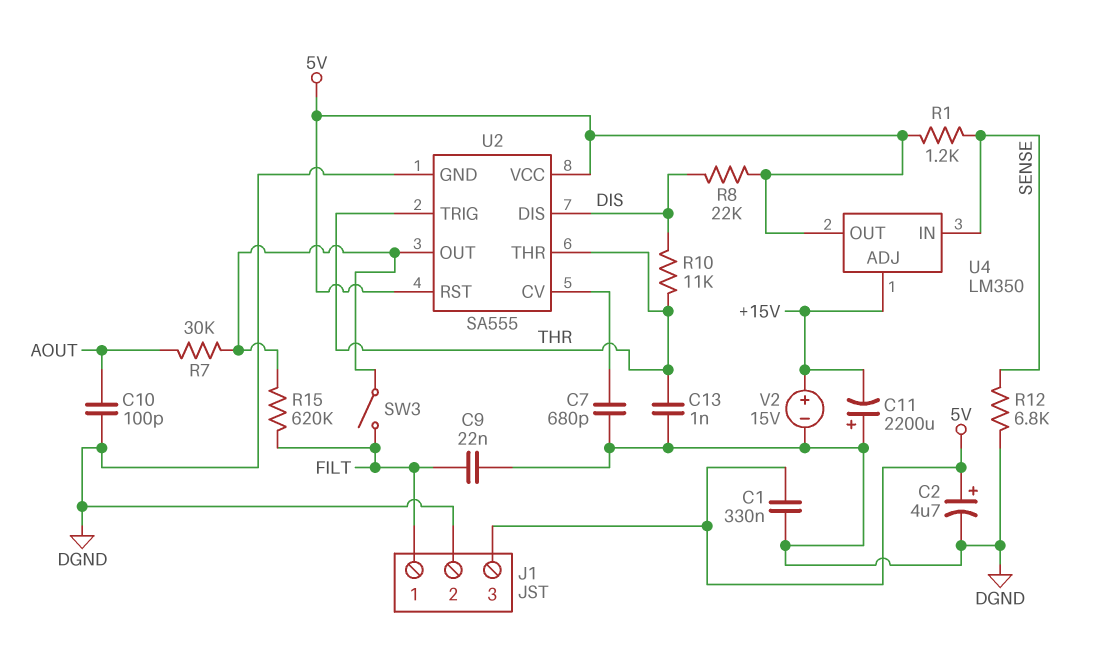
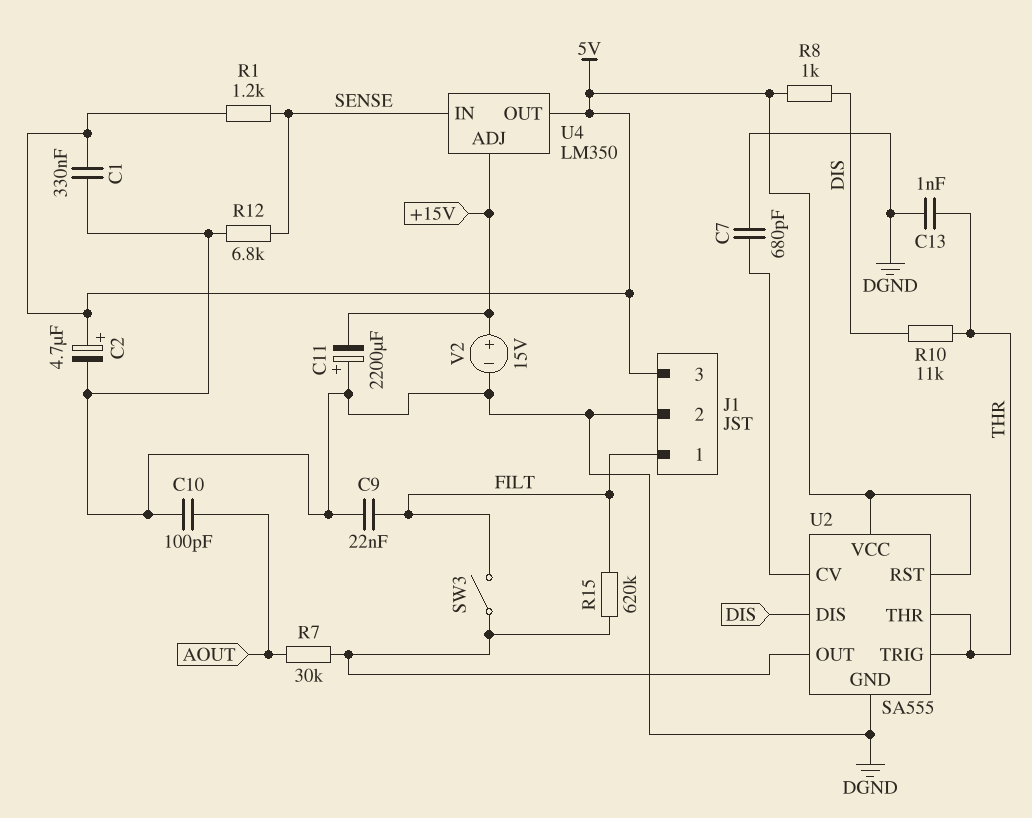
R8: 22k (5V, DIS) -> 1k (5V, DIS)

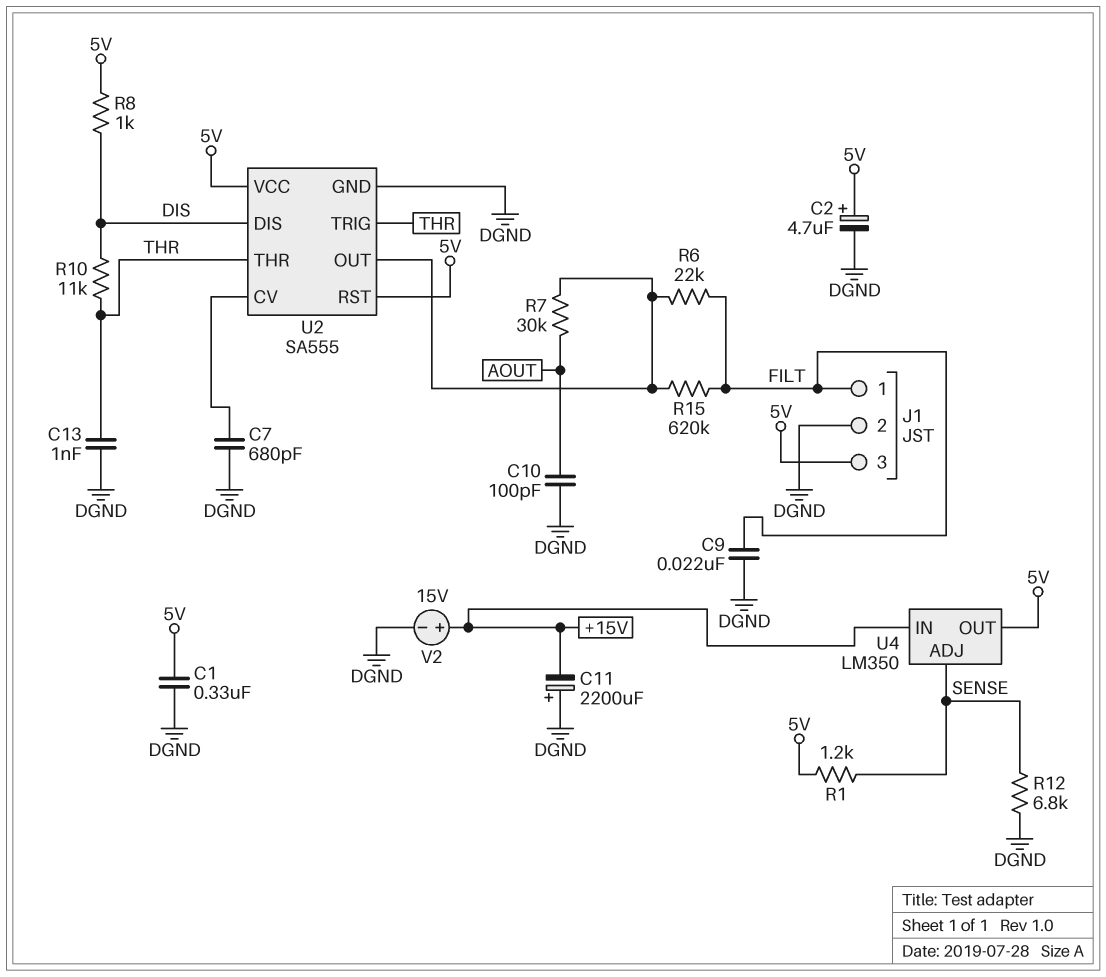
R6: none -> 22k (FILT, U2/OUT)
SW3: switch (FILT, U2/OUT) -> none
U4 pin ADJ: +15V -> SENSE
U4 pin IN: SENSE -> +15V

